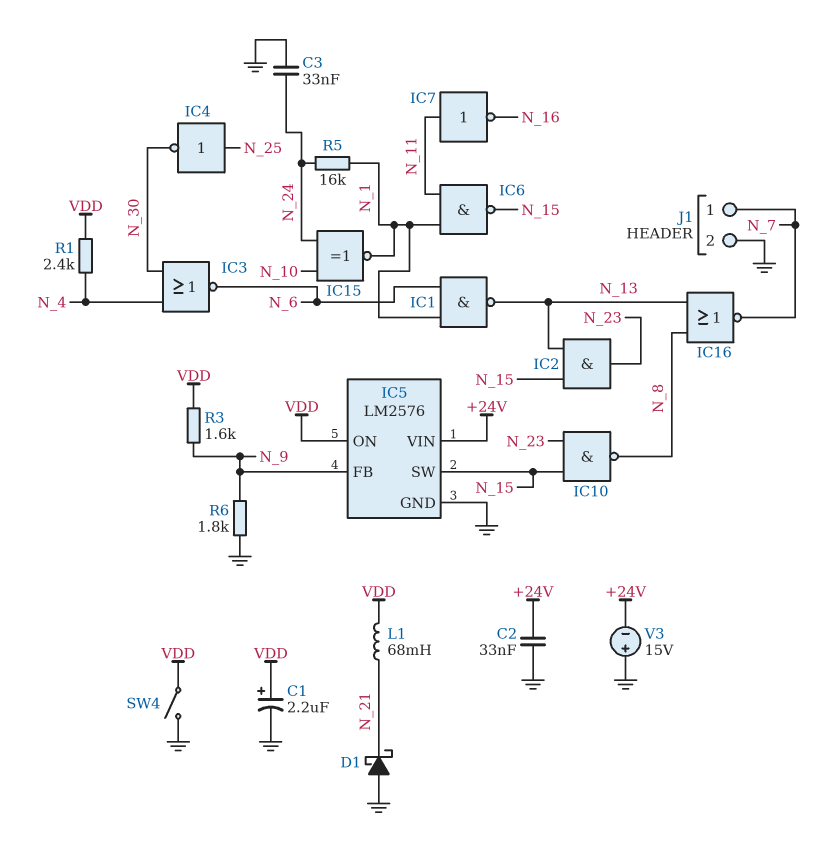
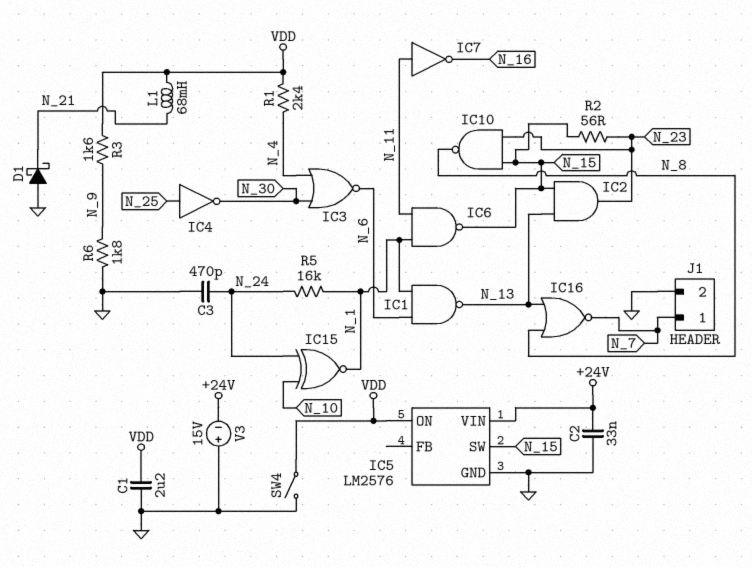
C1: 2.2uF (plus VDD, minus GND) -> 2.2uF (GND, VDD)
C3: 33nF (GND, N_24) -> 470pF (GND, N_24)
IC5 pin FB: N_9 -> none
R2: none -> 56 (N_15, N_23)

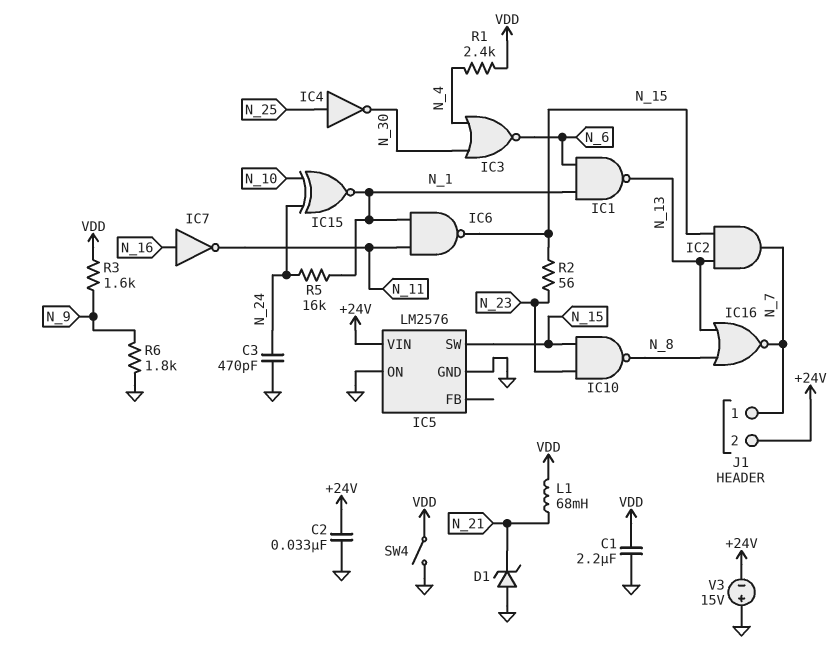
D1: schottky (A GND, K N_21) -> zener (A GND, K N_21)
IC2: AND (in N_13, in N_15, out N_23) -> AND (in N_13, in N_15, out N_7)
IC5 pin ON: VDD -> GND
IC7: NOT (in N_11, out N_16) -> NOT (in N_16, out N_11)
J1 pin 2: GND -> +24V

